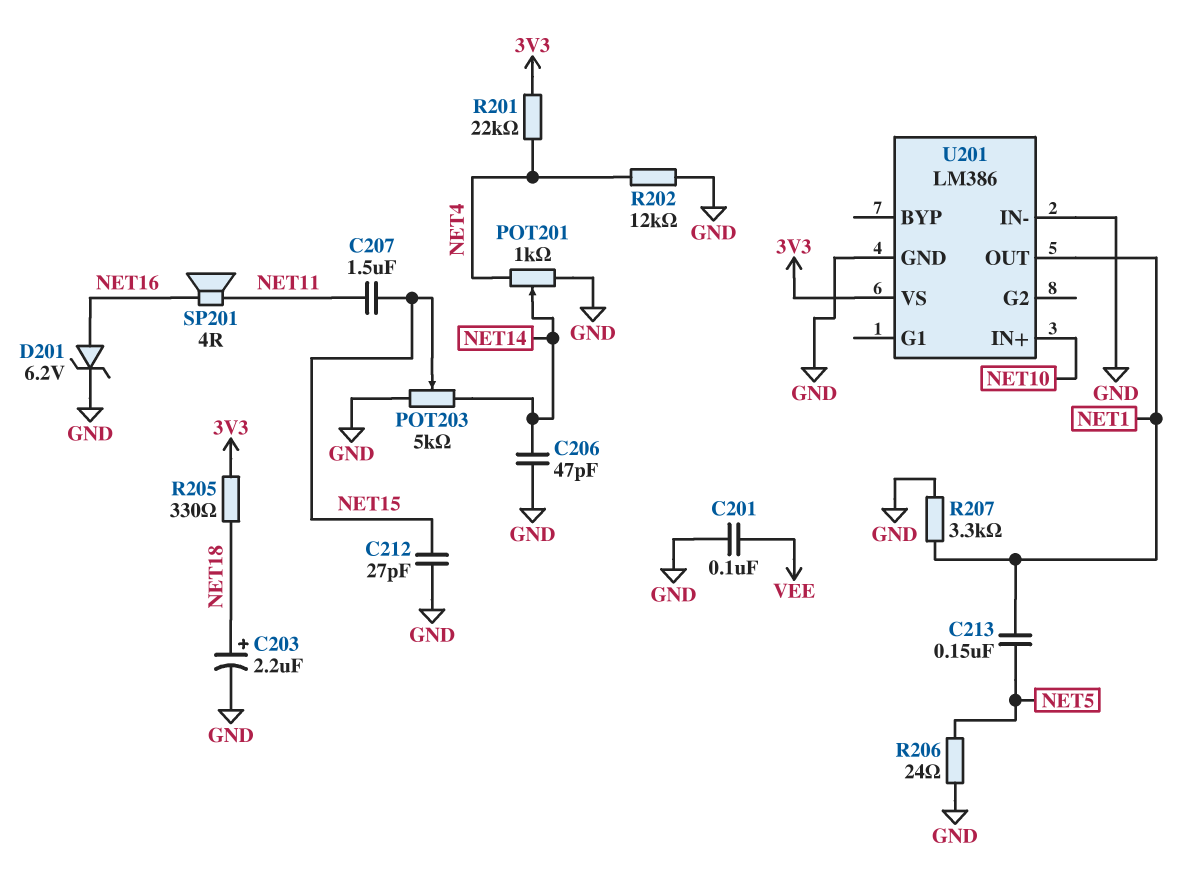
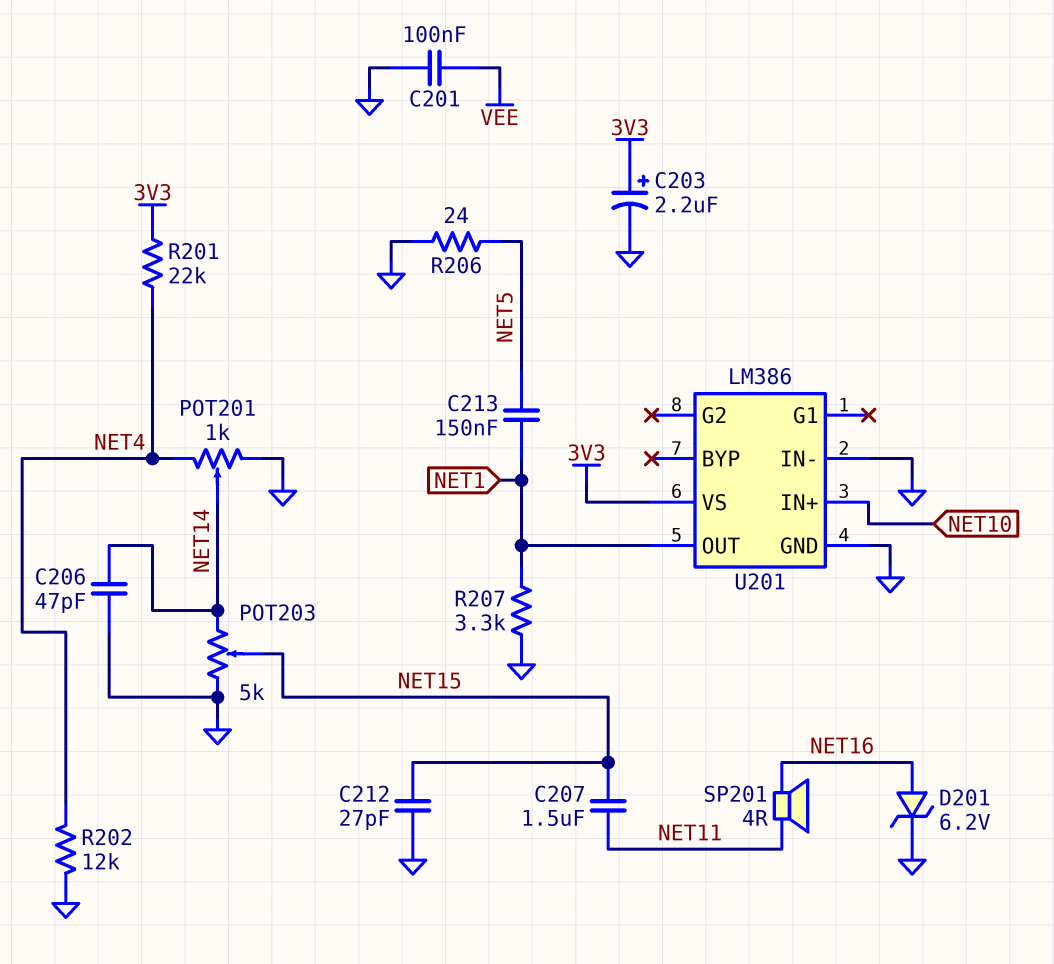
C203: 2.2uF (plus NET18, minus GND) -> 2.2uF (plus 3V3, minus GND)
R205: 330 (3V3, NET18) -> none

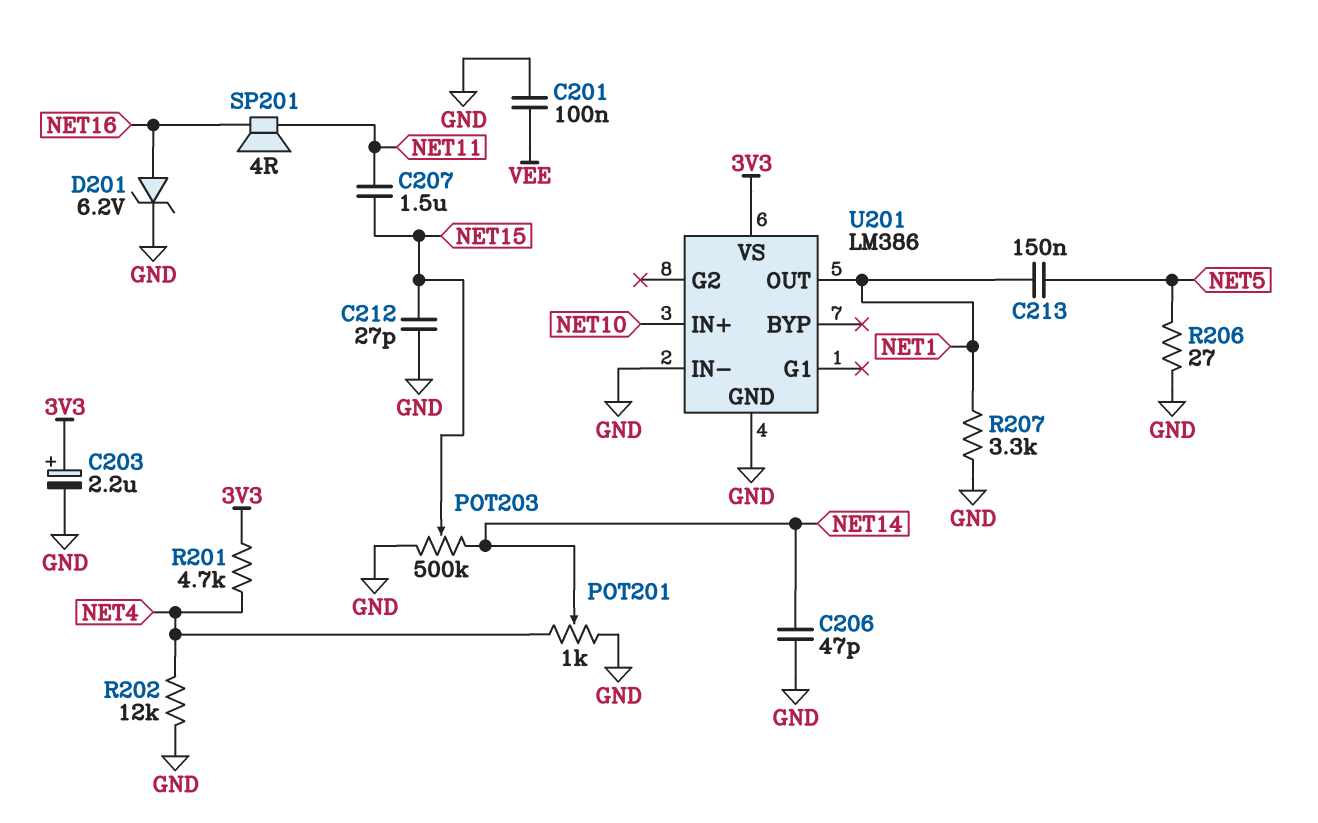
POT203: 5k (GND, NET14, wiper NET15) -> 500k (GND, NET14, wiper NET15)
R201: 22k (3V3, NET4) -> 4.7k (3V3, NET4)
R206: 24 (GND, NET5) -> 27 (GND, NET5)

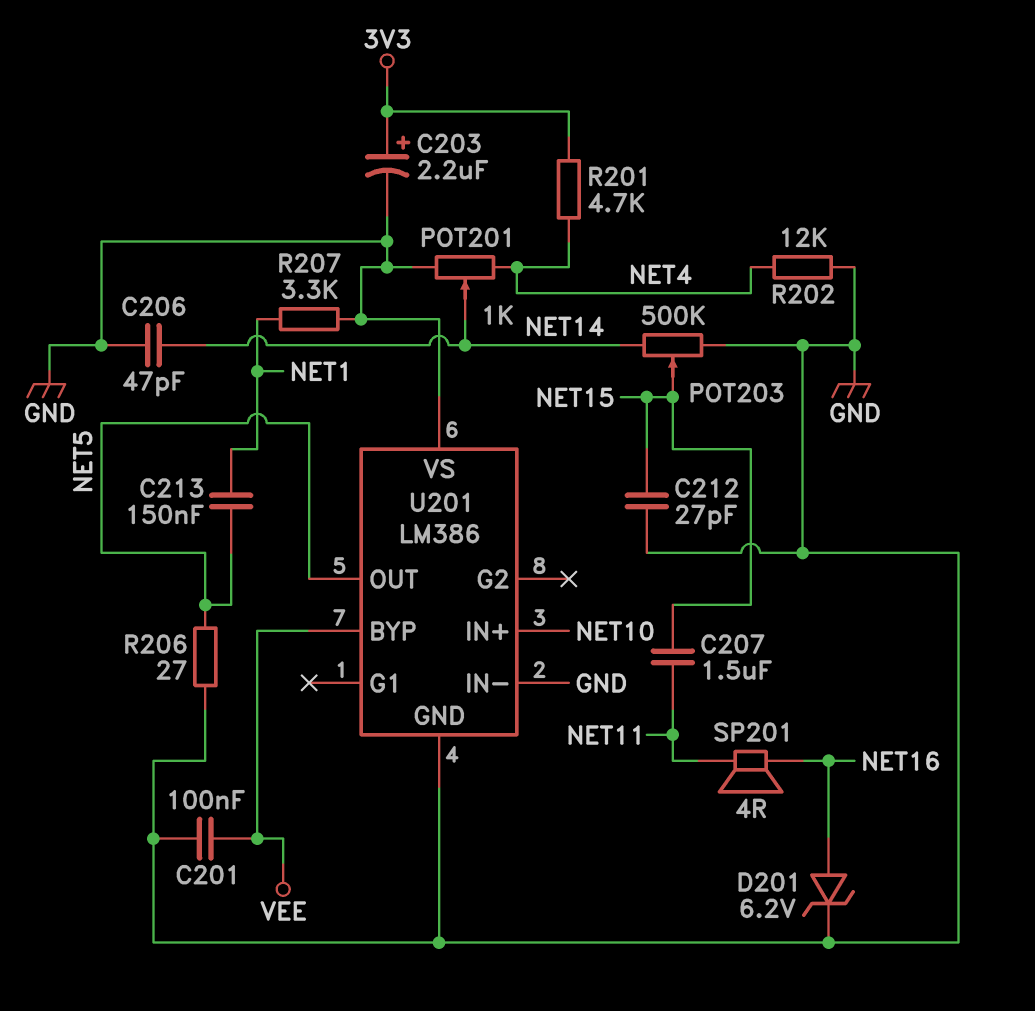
U201 pin BYP: none -> VEE
U201 pin OUT: NET1 -> NET5
U201 pin VS: 3V3 -> GND

